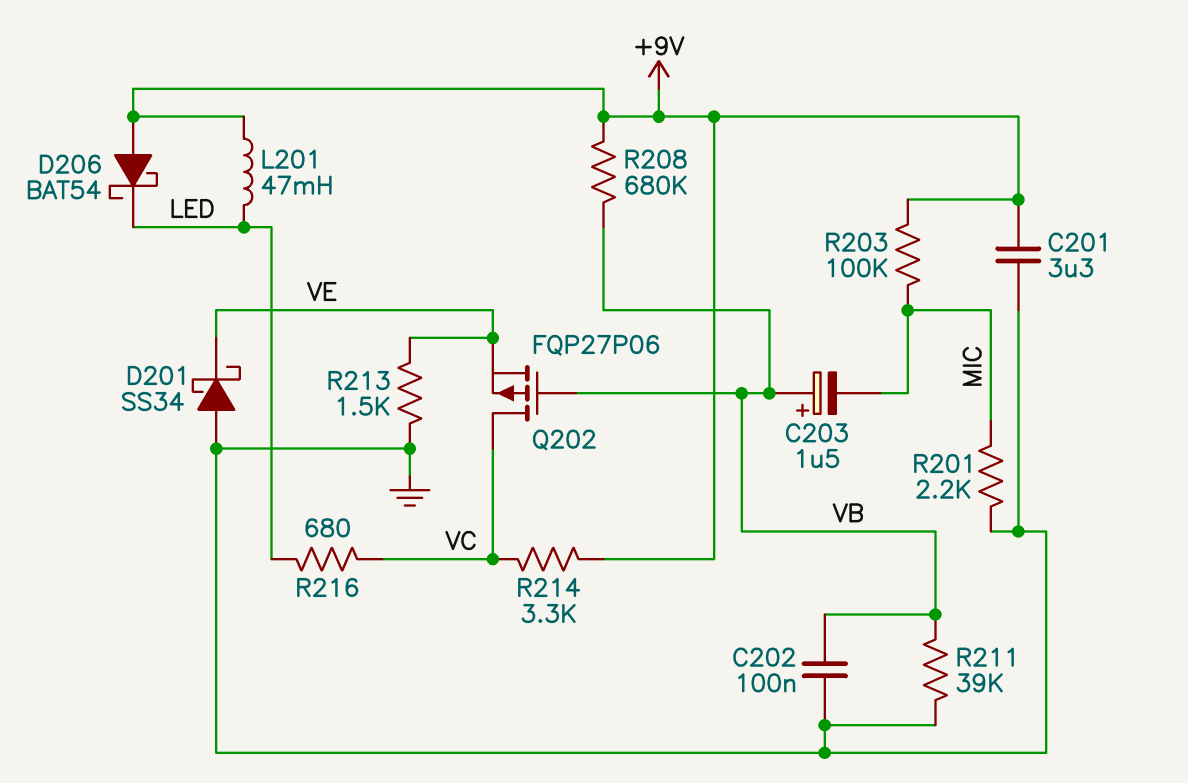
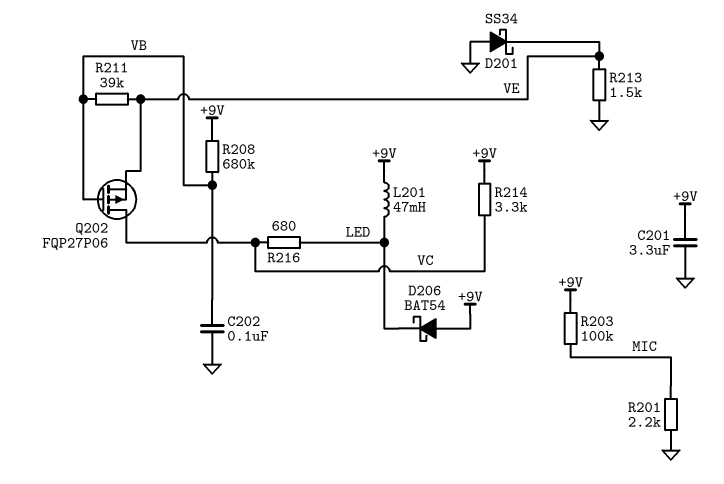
C203: 1.5uF (plus VB, minus MIC) -> none
R211: 39k (GND, VB) -> 39k (VB, VE)

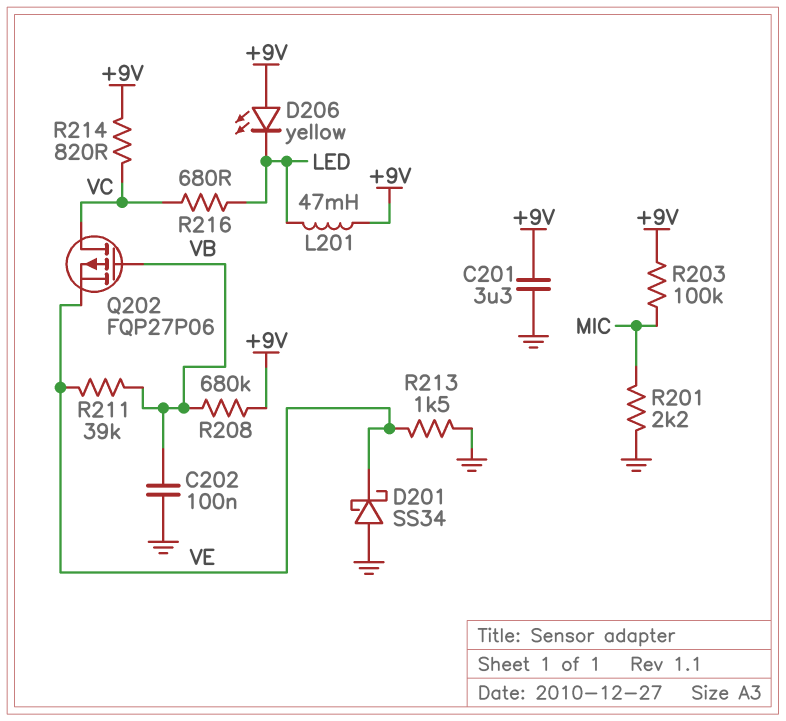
D206: schottky BAT54 (A +9V, K LED) -> LED yellow (A +9V, K LED)
R214: 3.3k (+9V, VC) -> 820 (+9V, VC)

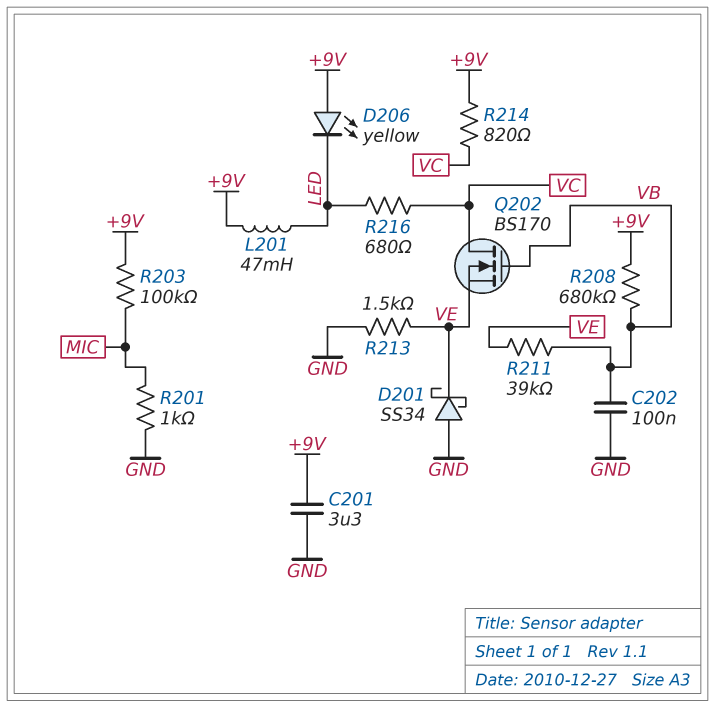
Q202: PMOS FQP27P06 (G VB, D VC, S VE) -> NMOS BS170 (G VB, D VC, S VE)
R201: 2.2k (GND, MIC) -> 1k (GND, MIC)

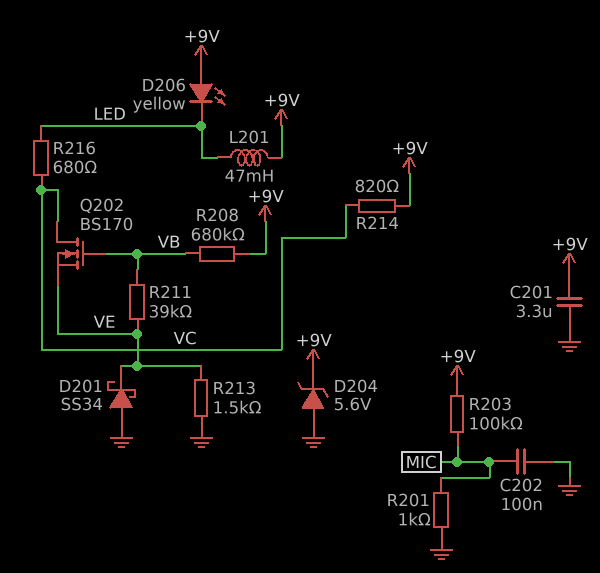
C202: 100nF (GND, VB) -> 100nF (GND, MIC)
D204: none -> zener 5.6V (A GND, K +9V)

